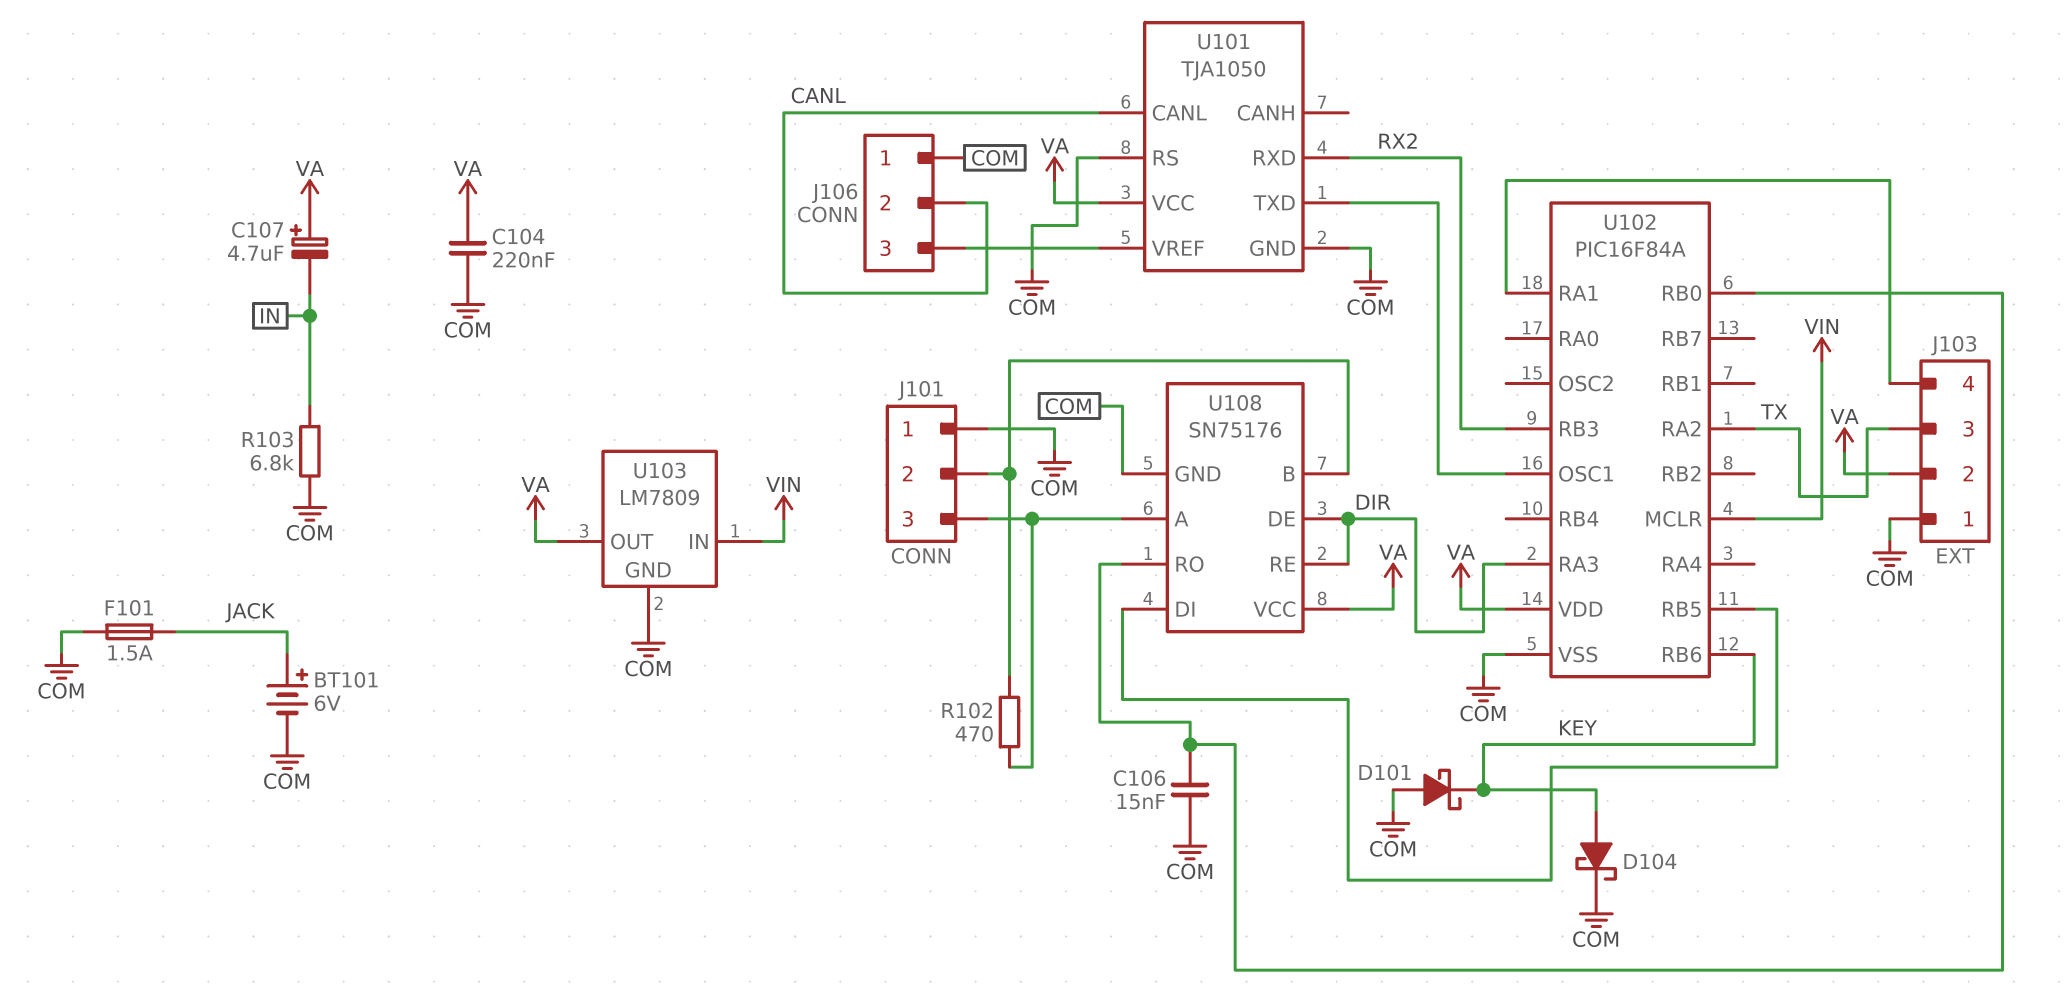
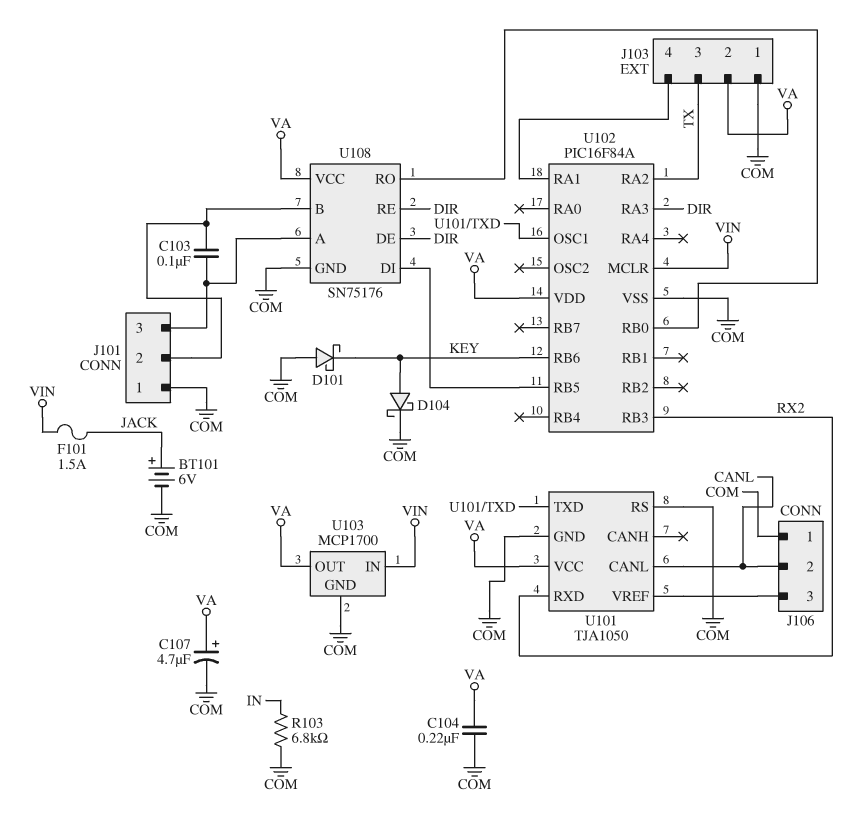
C103: none -> 100nF (J101/2, J101/3)
C106: 15nF (COM, U102/RB0) -> none
C107: 4.7uF (plus VA, minus IN) -> 4.7uF (plus VA, minus COM)
F101: 1.5A (COM, JACK) -> 1.5A (JACK, VIN)
R102: 470 (J101/2, J101/3) -> none
U103: LM7809 -> MCP1700

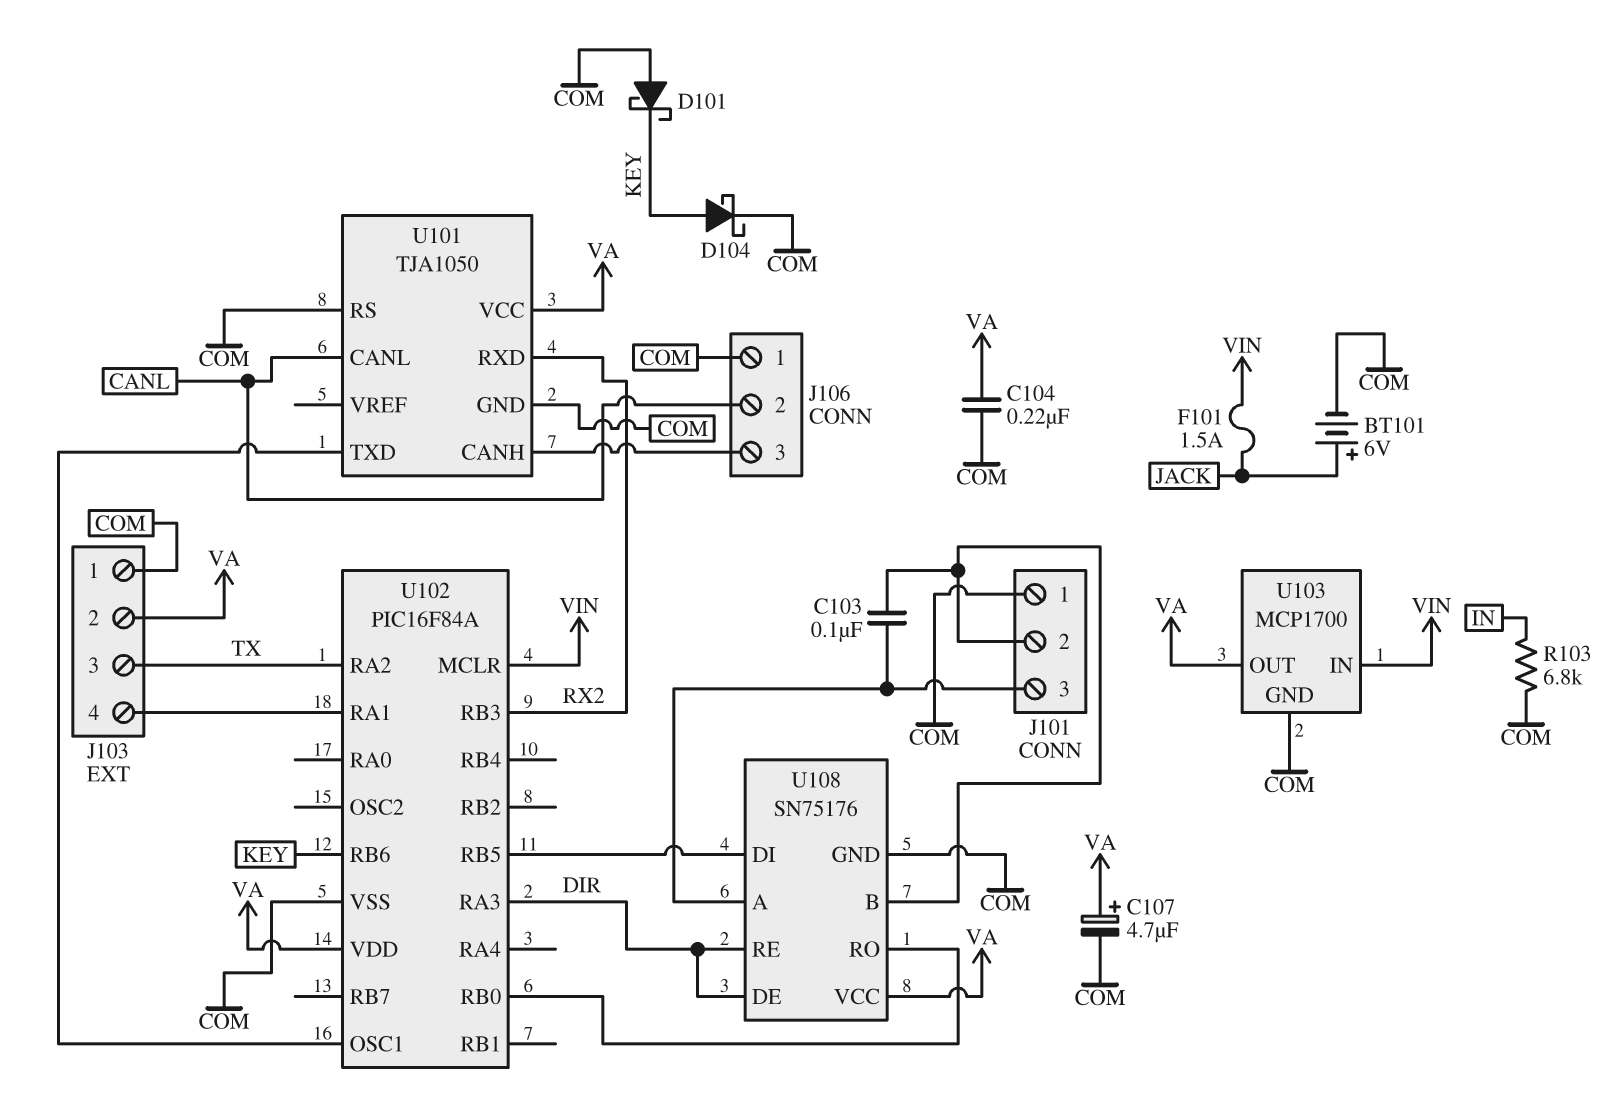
U101 pin CANH: none -> J106/3
U101 pin VREF: J106/3 -> none

